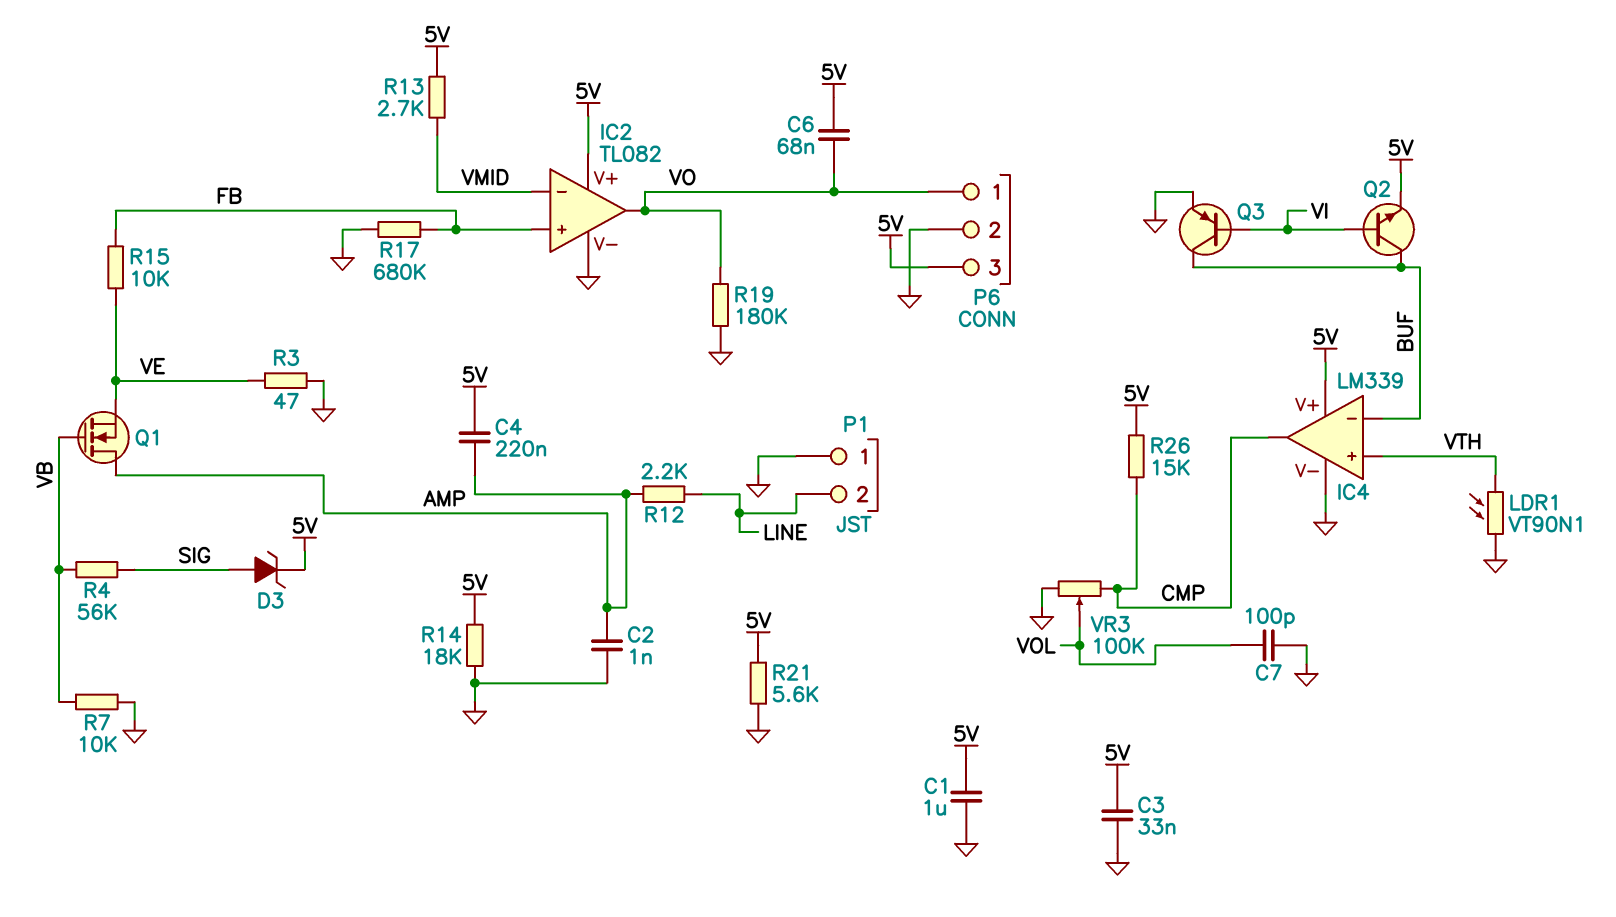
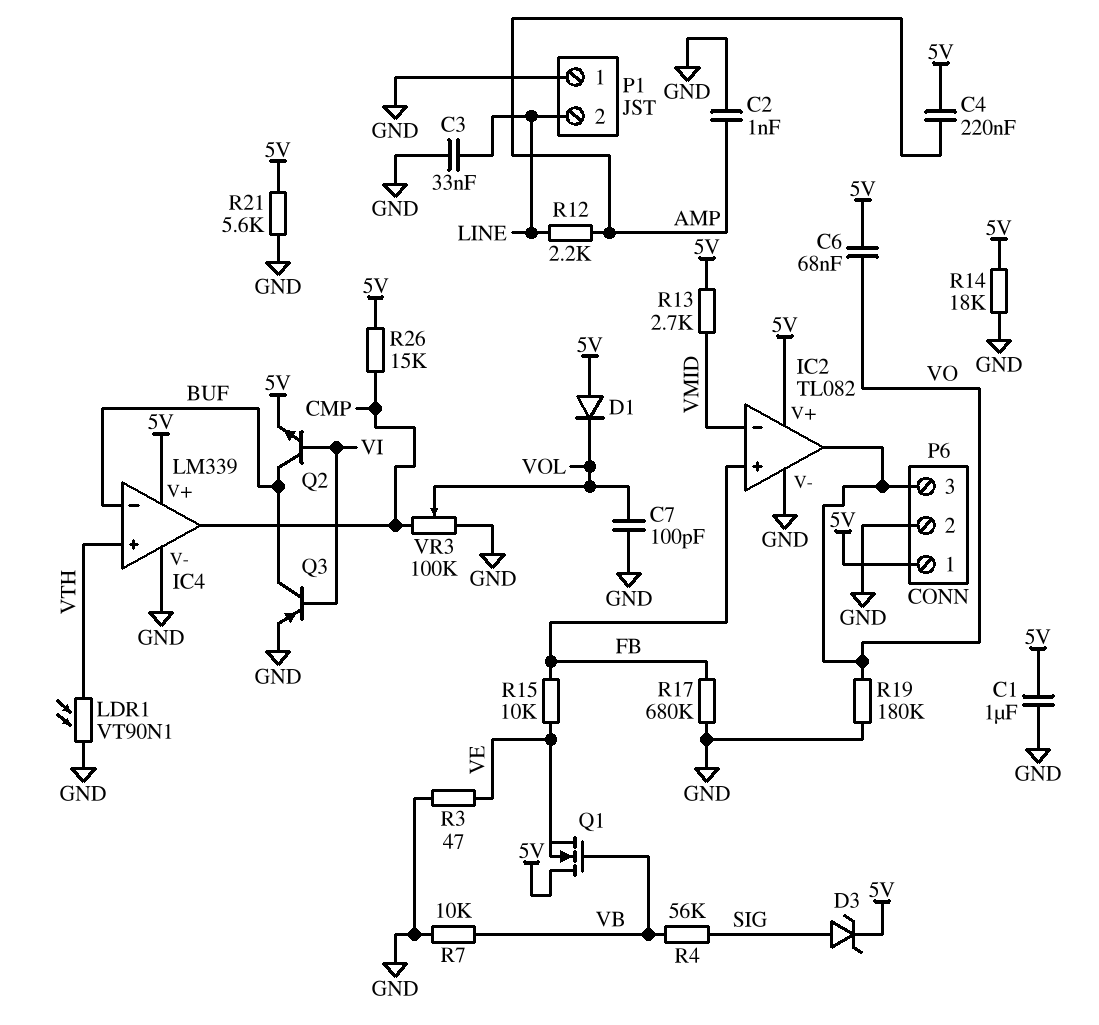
C3: 33nF (5V, GND) -> 33nF (GND, LINE)
D1: none -> diode (A 5V, K VOL)
P6 pin 1: VO -> 5V
P6 pin 3: 5V -> VO
Q1: NMOS (G VB, D AMP, S VE) -> NMOS (G VB, D 5V, S VE)

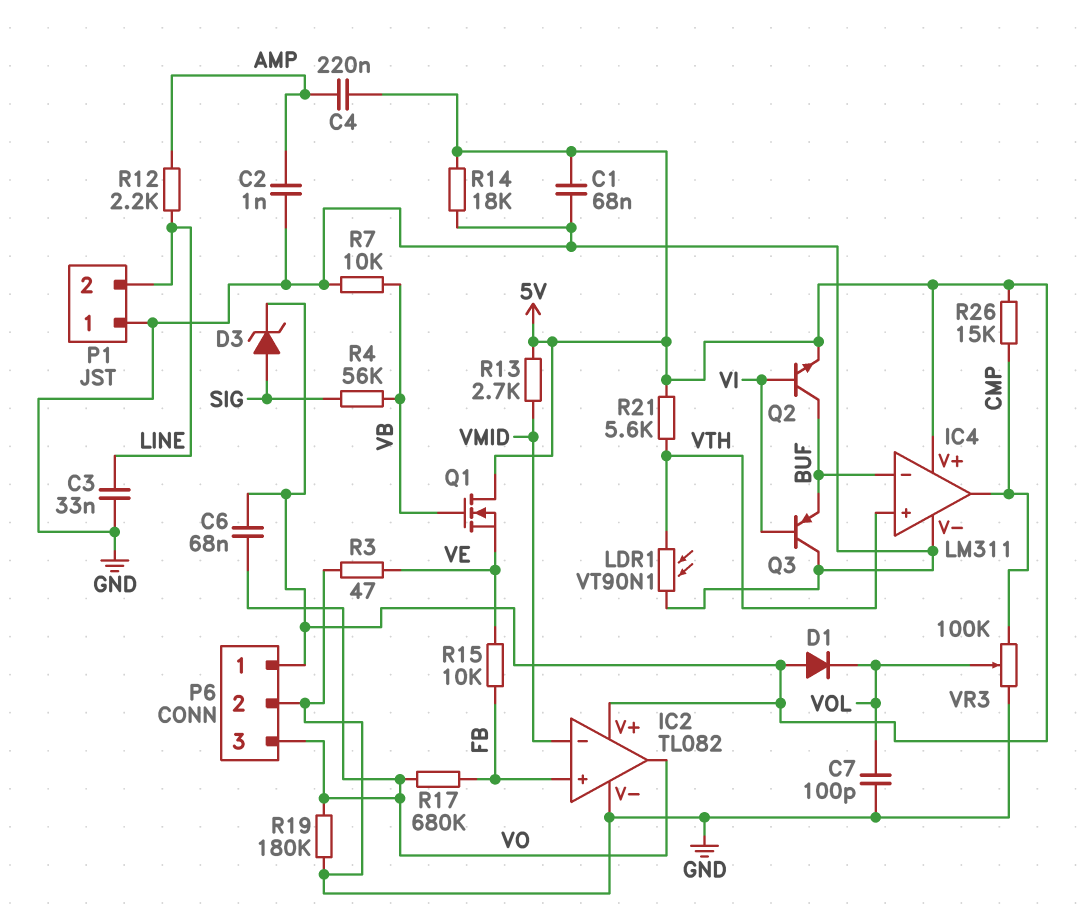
C1: 1uF (5V, GND) -> 68nF (5V, GND)
IC4: LM339 -> LM311
Q3: PNP (B VI, C BUF, E GND) -> PNP (B VI, C GND, E BUF)
R17: 680k (FB, GND) -> 680k (FB, VO)
R21: 5.6k (5V, GND) -> 5.6k (5V, VTH)

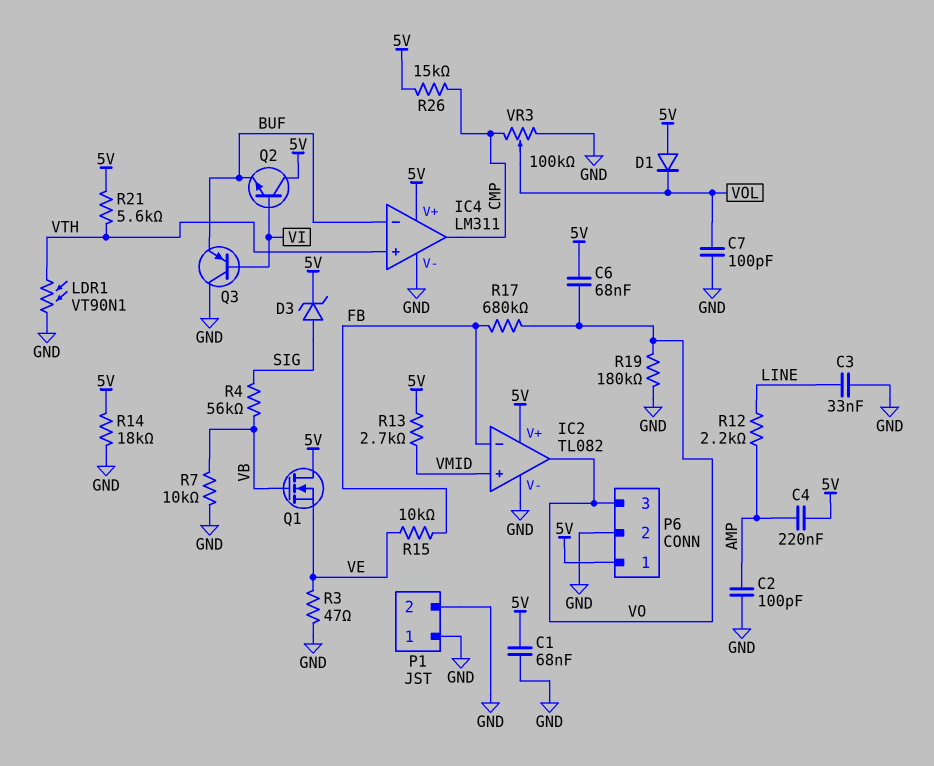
C2: 1nF (AMP, GND) -> 100pF (AMP, GND)
IC2 pin in+: FB -> VMID
IC2 pin in-: VMID -> FB
P1 pin 2: LINE -> GND
Q2: NPN (B VI, C BUF, E 5V) -> NPN (B VI, C 5V, E BUF)

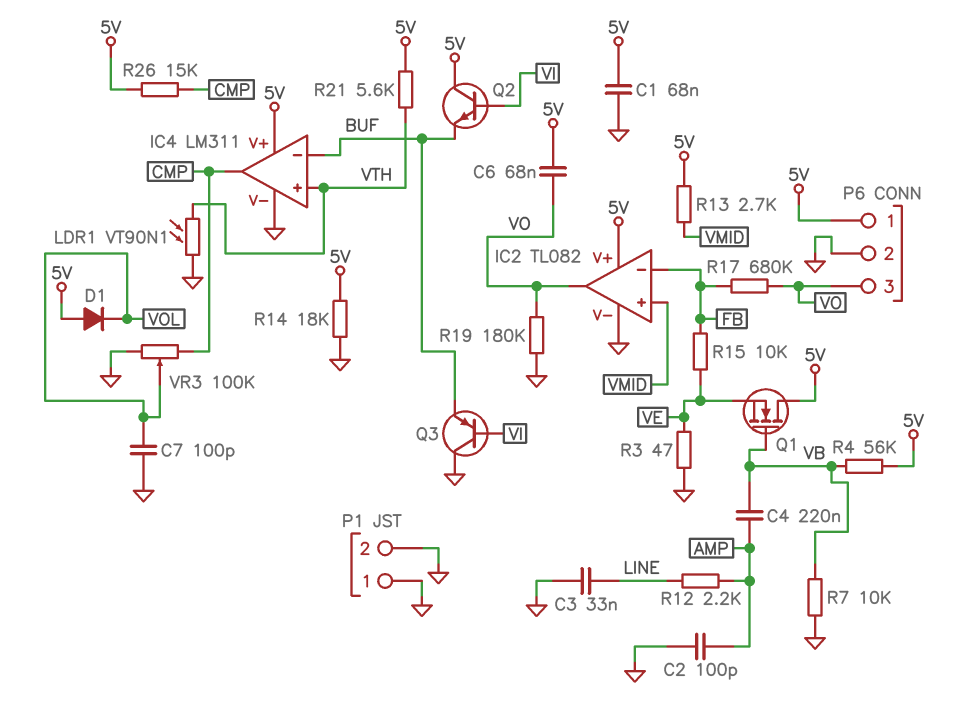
C4: 220nF (5V, AMP) -> 220nF (AMP, VB)
D3: zener (A SIG, K 5V) -> none
R4: 56k (SIG, VB) -> 56k (5V, VB)

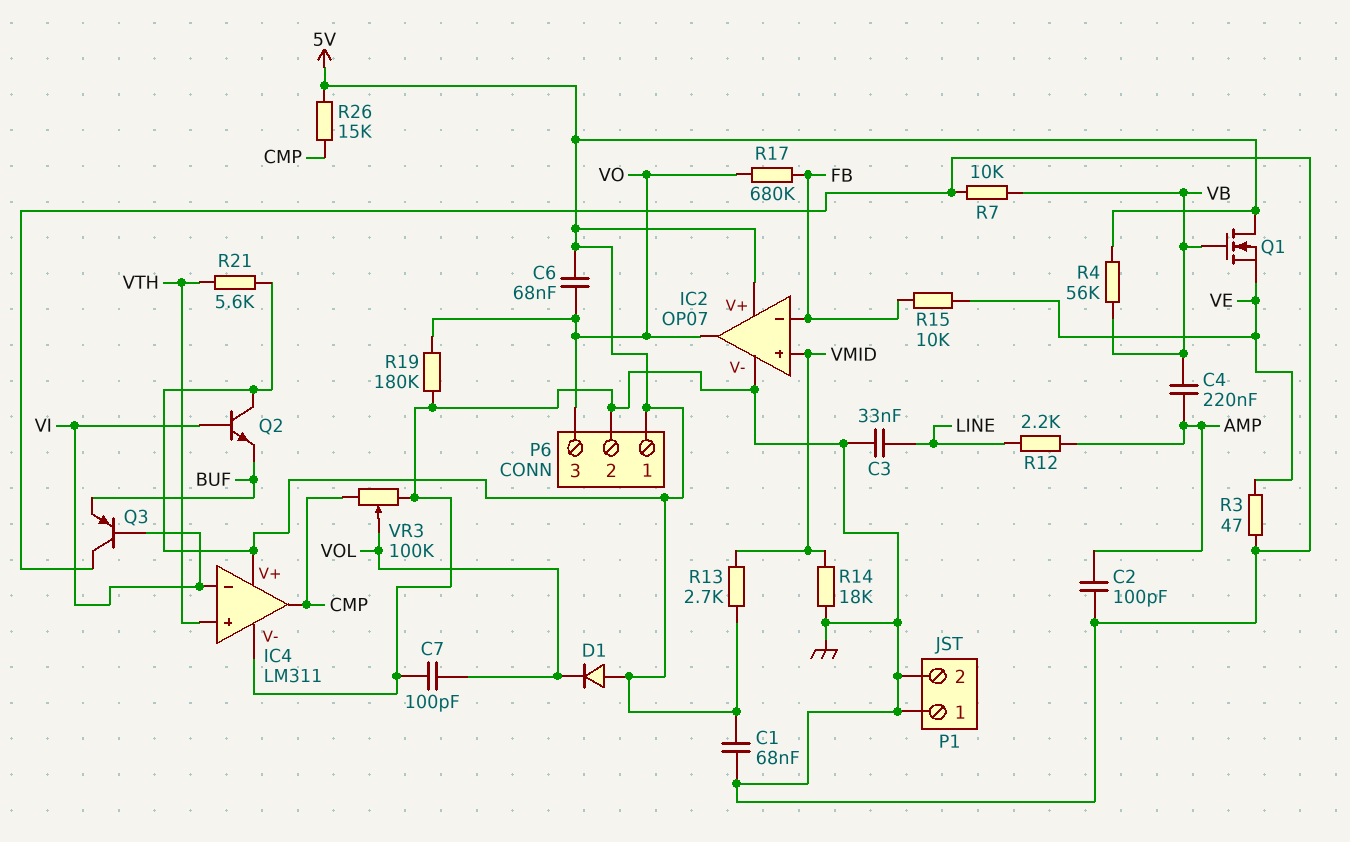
IC2: TL082 -> OP07
IC4 pin in-: BUF -> VI
LDR1: VT90N1 (GND, VTH) -> none
R14: 18k (5V, GND) -> 18k (GND, VMID)

